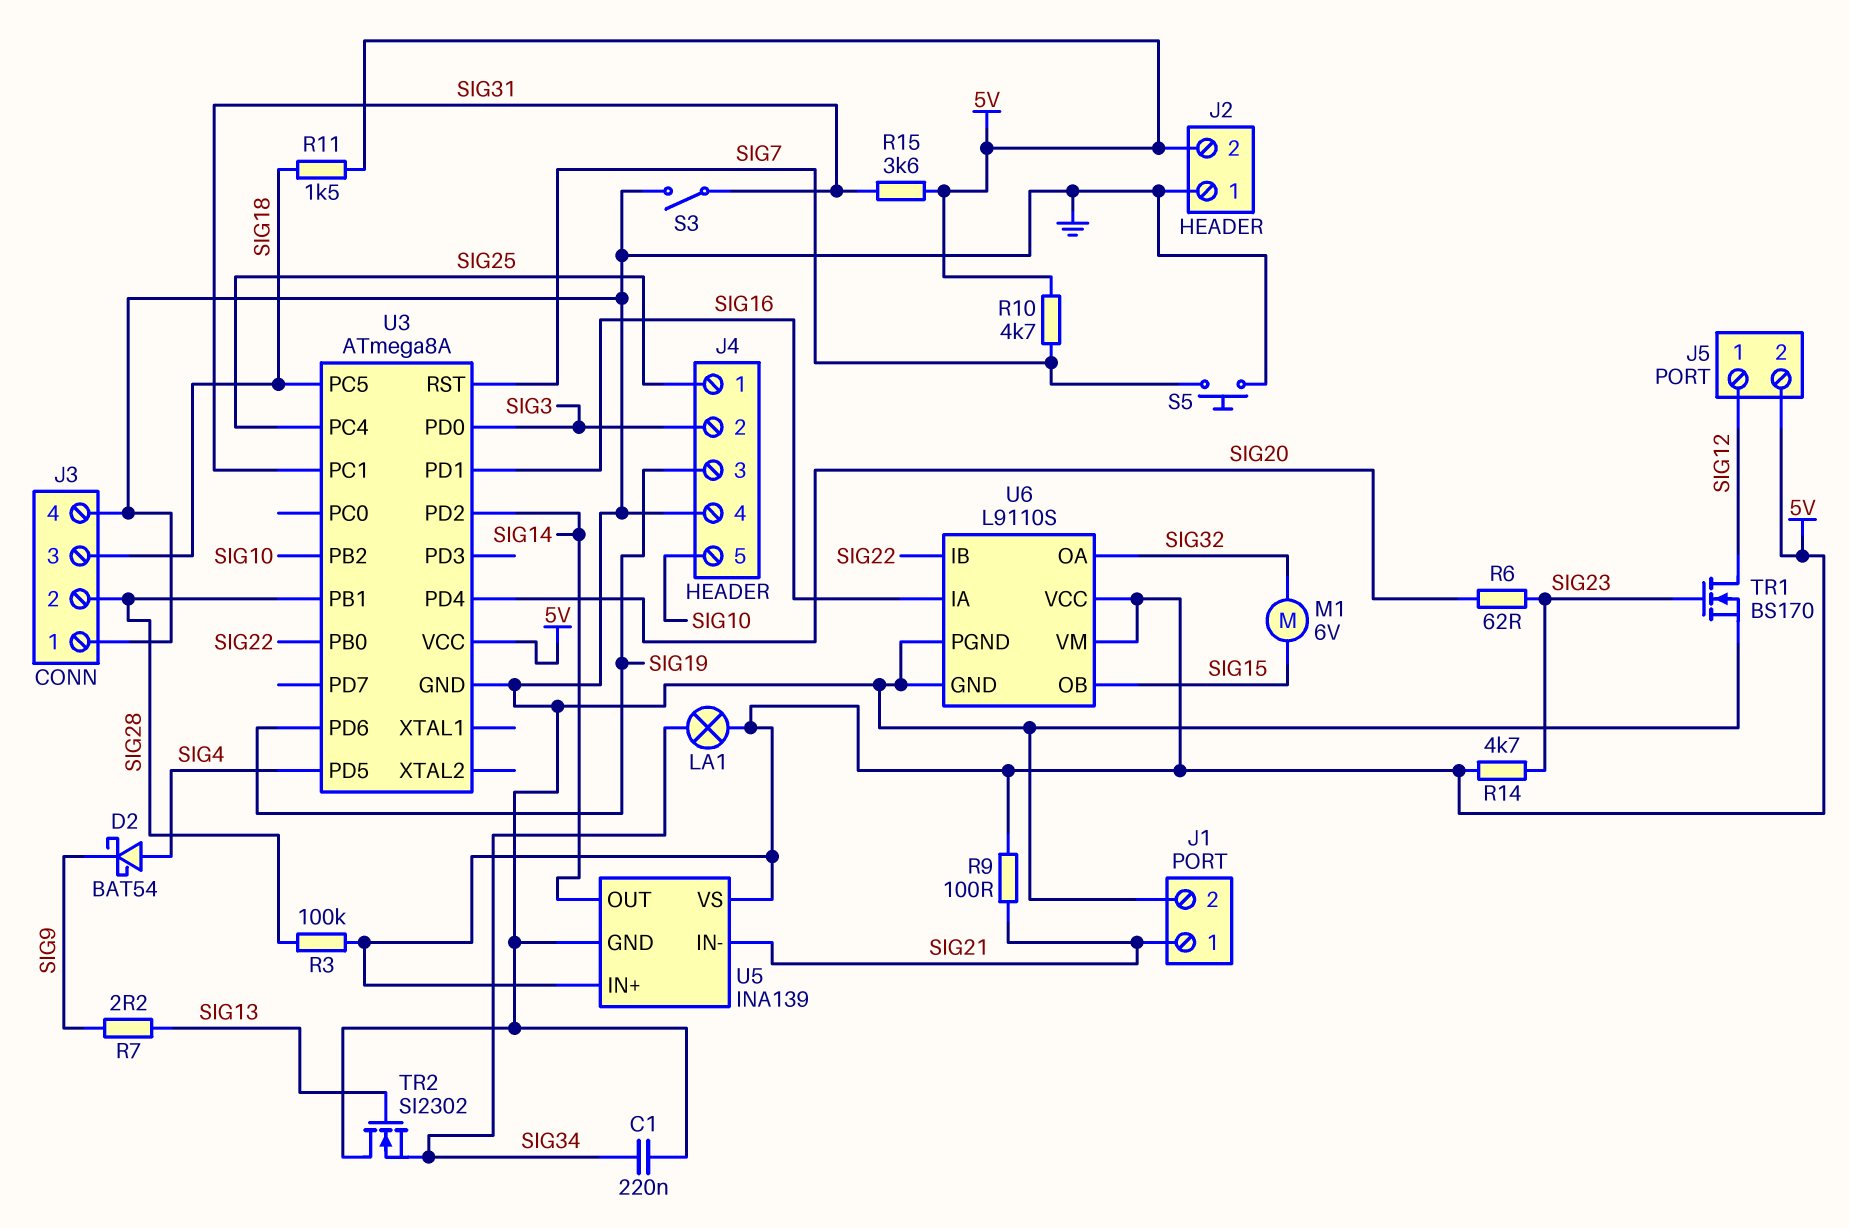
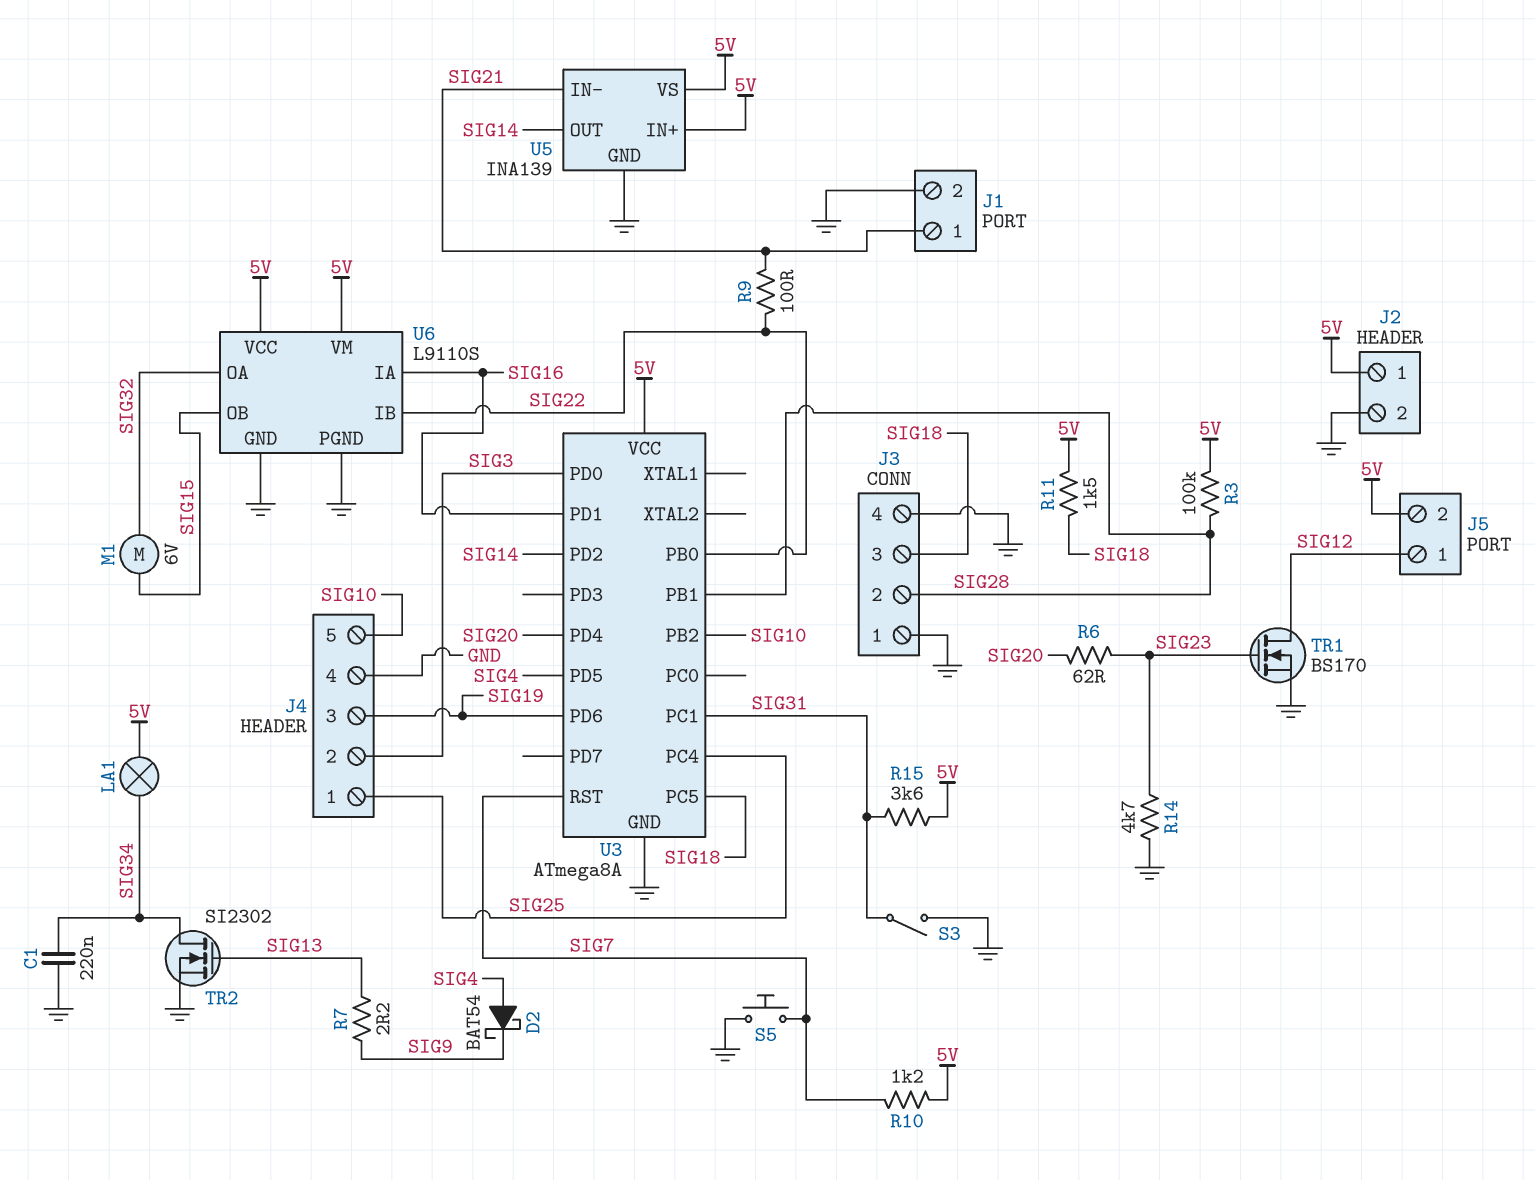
J2 pin 1: GND -> 5V
J2 pin 2: 5V -> GND
R9: 100 (5V, SIG21) -> 100 (SIG21, SIG22)
R10: 4.7k (5V, SIG7) -> 1.2k (5V, SIG7)
R14: 4.7k (5V, SIG23) -> 4.7k (GND, SIG23)
TR2: NMOS SI2302 (G SIG13, D GND, S SIG34) -> NMOS SI2302 (G SIG13, D SIG34, S GND)

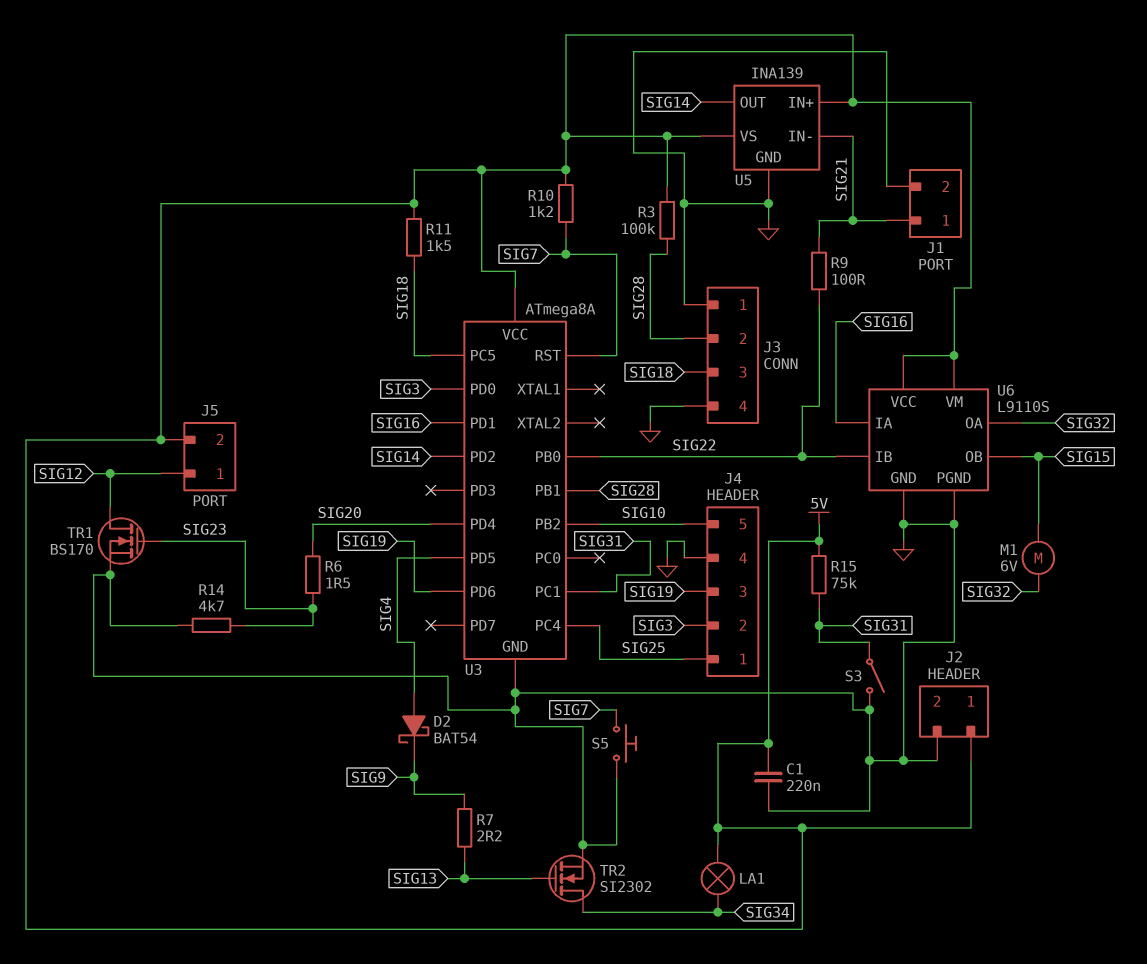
C1: 220nF (GND, SIG34) -> 220nF (5V, GND)
R6: 62 (SIG20, SIG23) -> 1.5 (SIG20, SIG23)
R15: 3.6k (5V, SIG31) -> 75k (5V, SIG31)

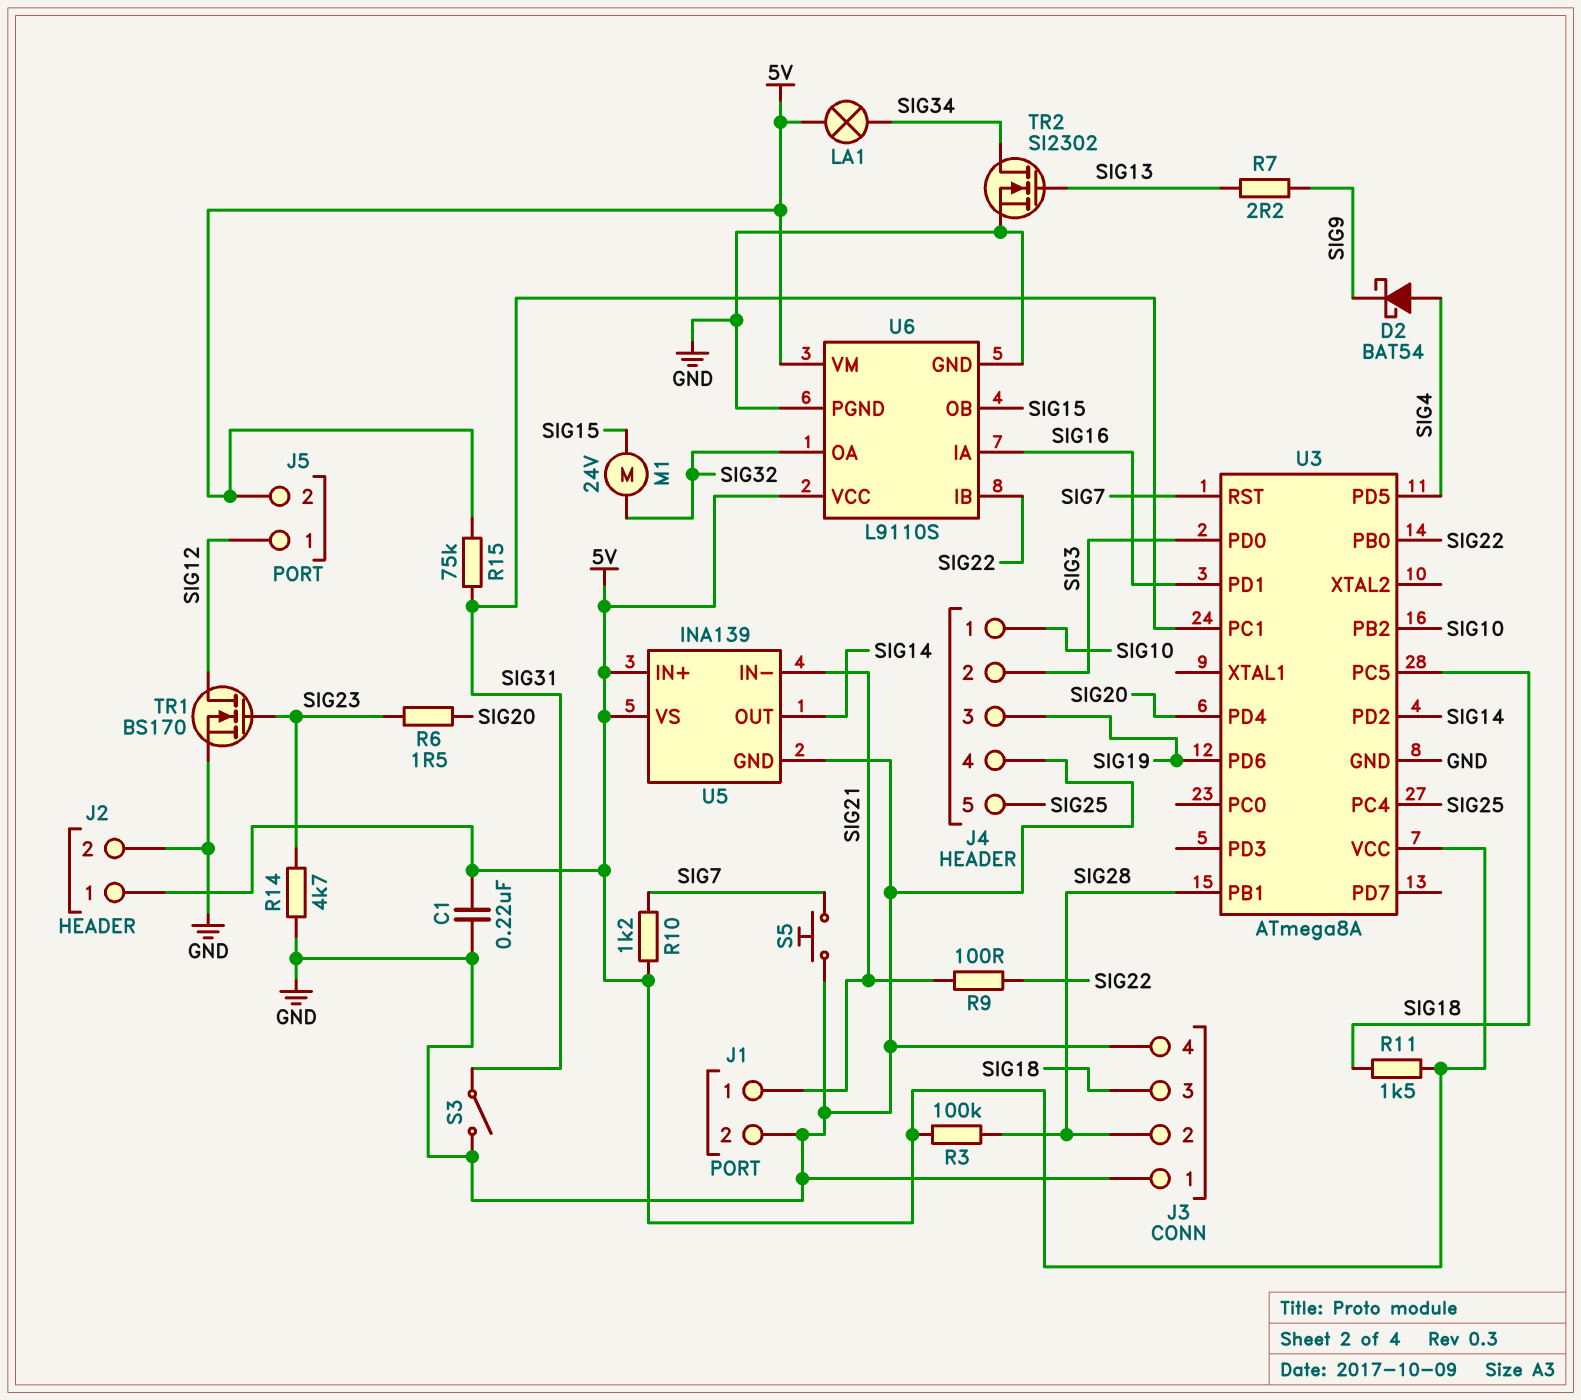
J4 pin 1: SIG25 -> SIG10
J4 pin 5: SIG10 -> SIG25
M1: motor 6V (SIG15, SIG32) -> motor 24V (SIG15, SIG32)

